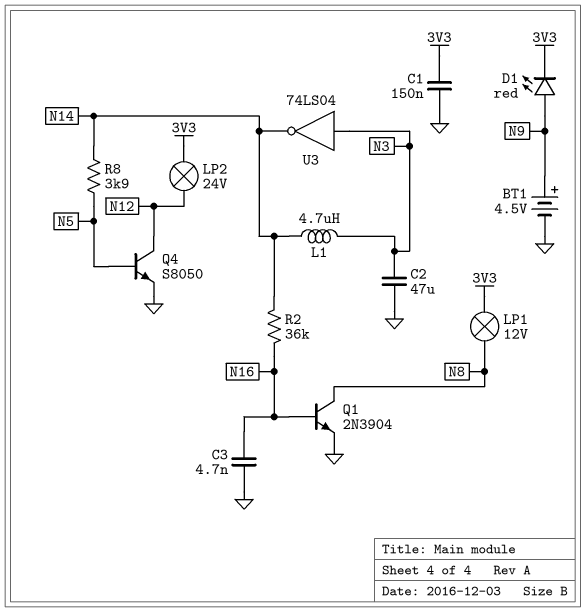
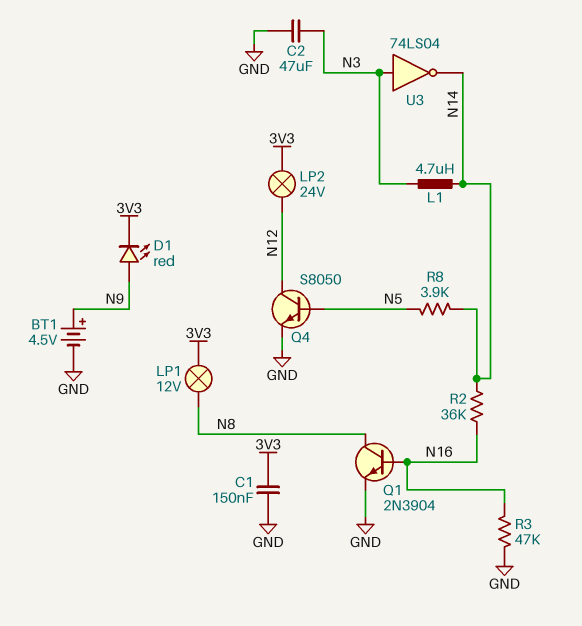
C3: 4.7nF (GND, N16) -> none
R3: none -> 47k (GND, N16)

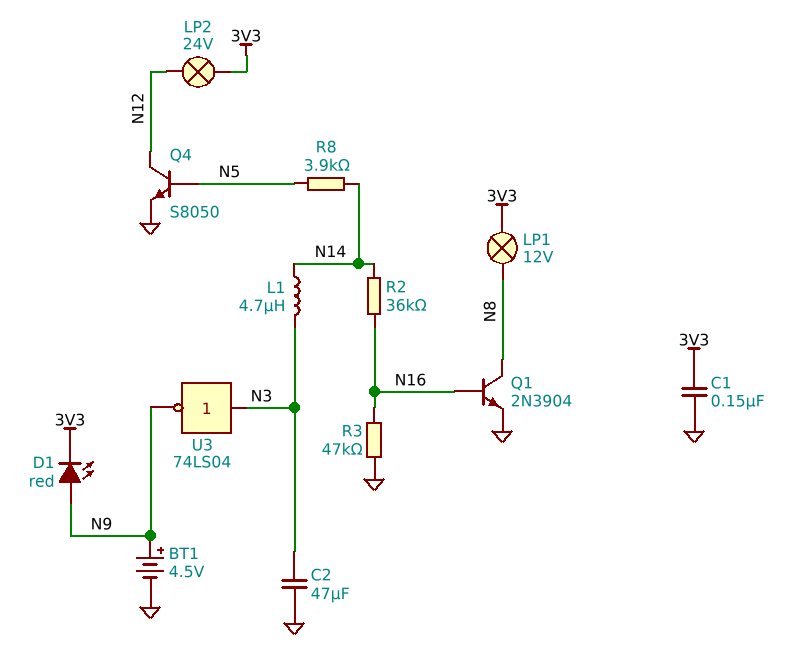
U3: NOT 74LS04 (in N3, out N14) -> NOT 74LS04 (in N3, out N9)

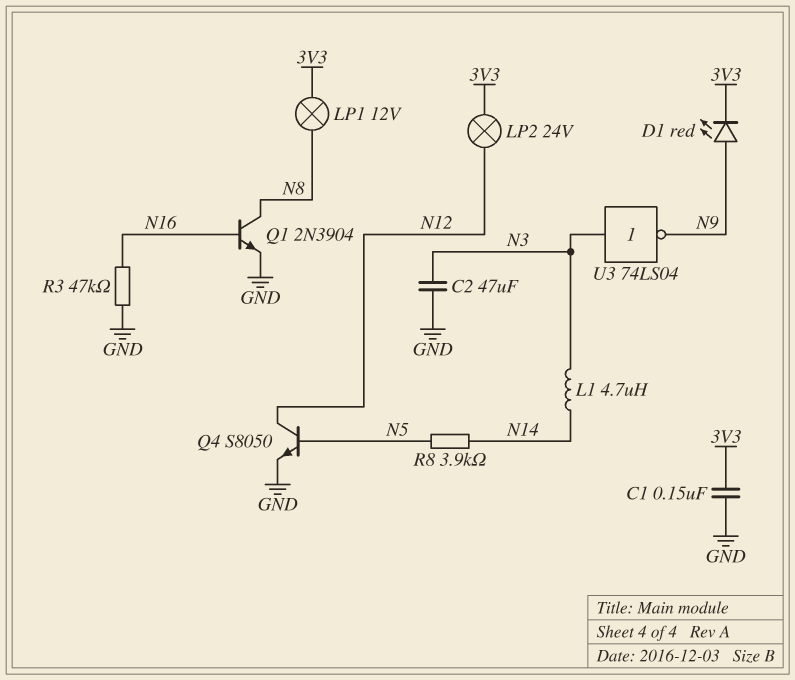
BT1: 4.5V (plus N9, minus GND) -> none
R2: 36k (N14, N16) -> none

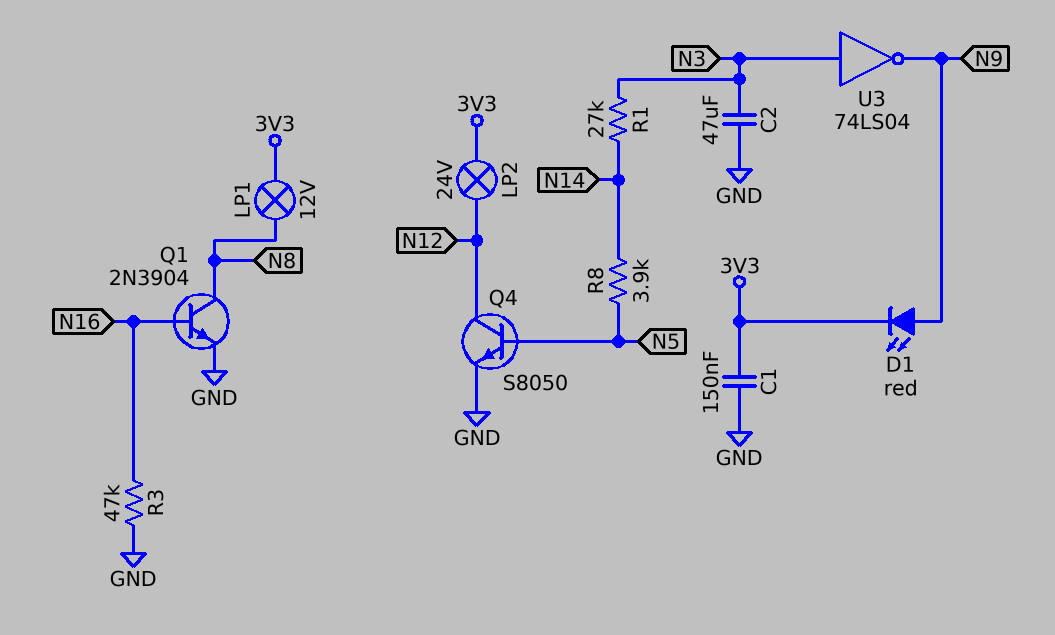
L1: 4.7uH (N3, N14) -> none
R1: none -> 27k (N3, N14)

